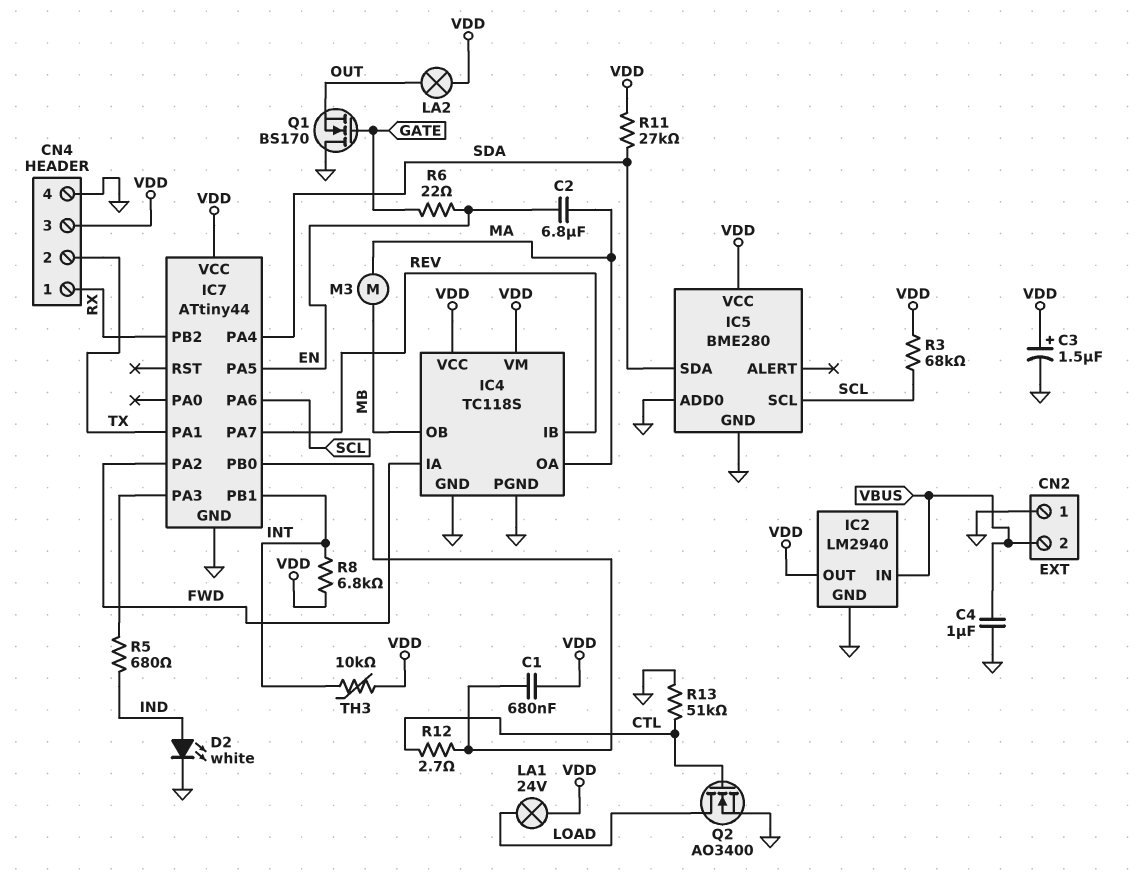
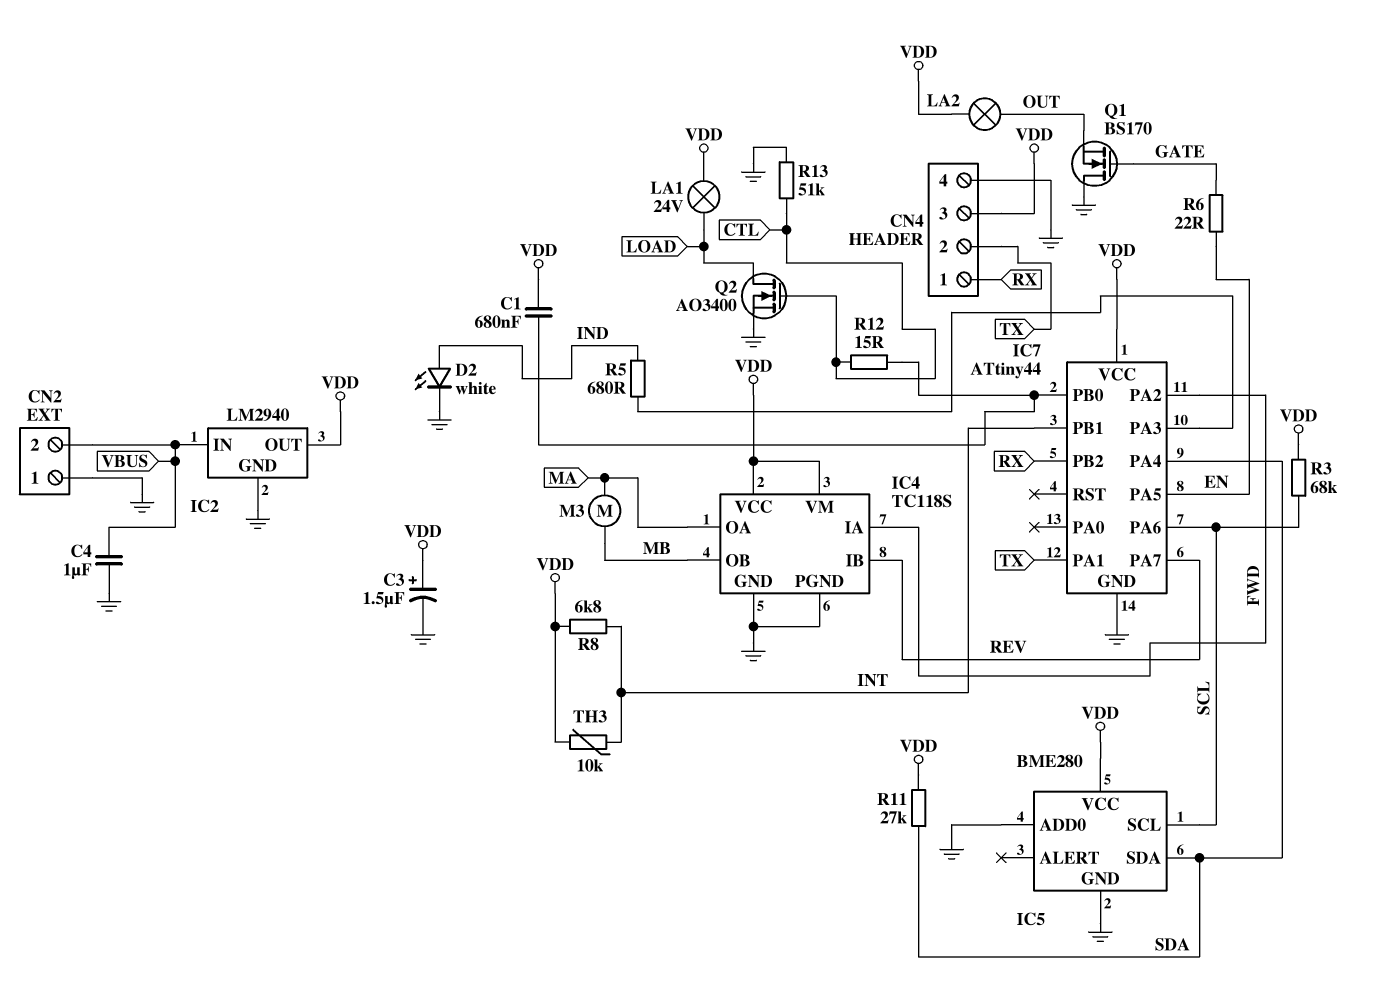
C2: 6.8uF (EN, MA) -> none
R12: 2.7 (CTL, IC7/PB0) -> 15 (CTL, IC7/PB0)

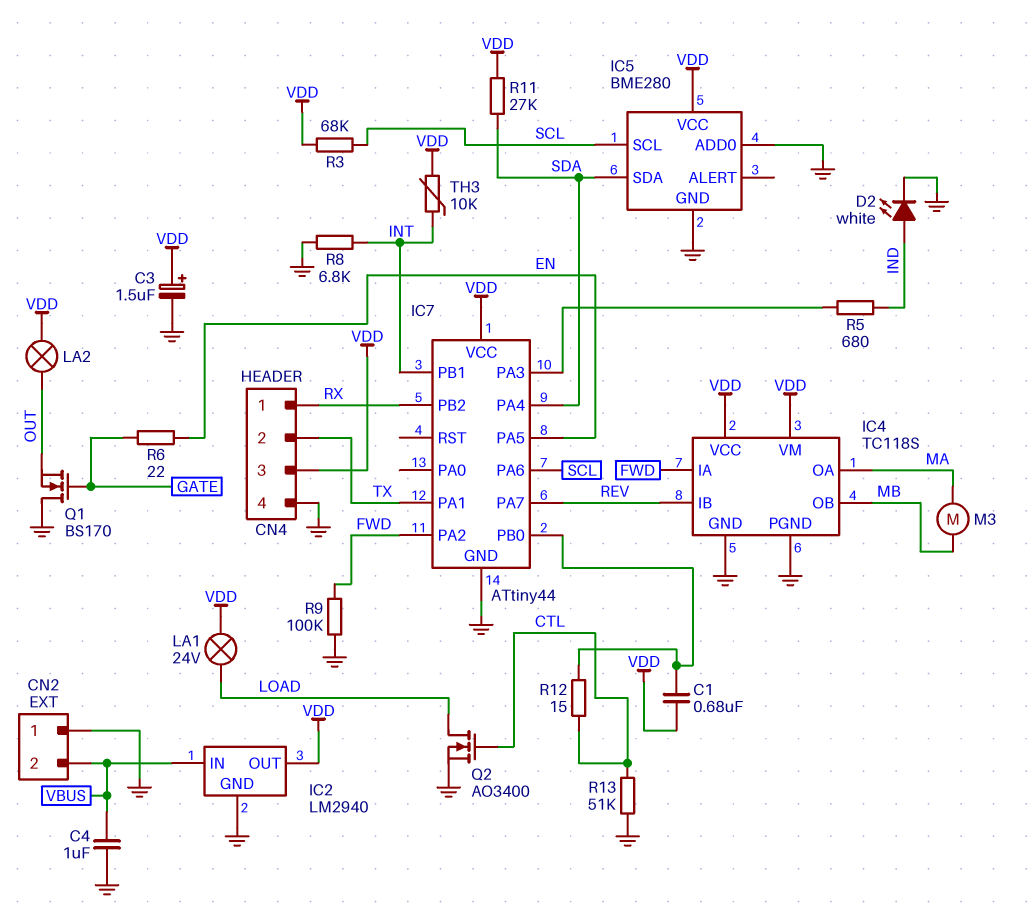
R8: 6.8k (INT, VDD) -> 6.8k (GND, INT)
R9: none -> 100k (FWD, GND)

